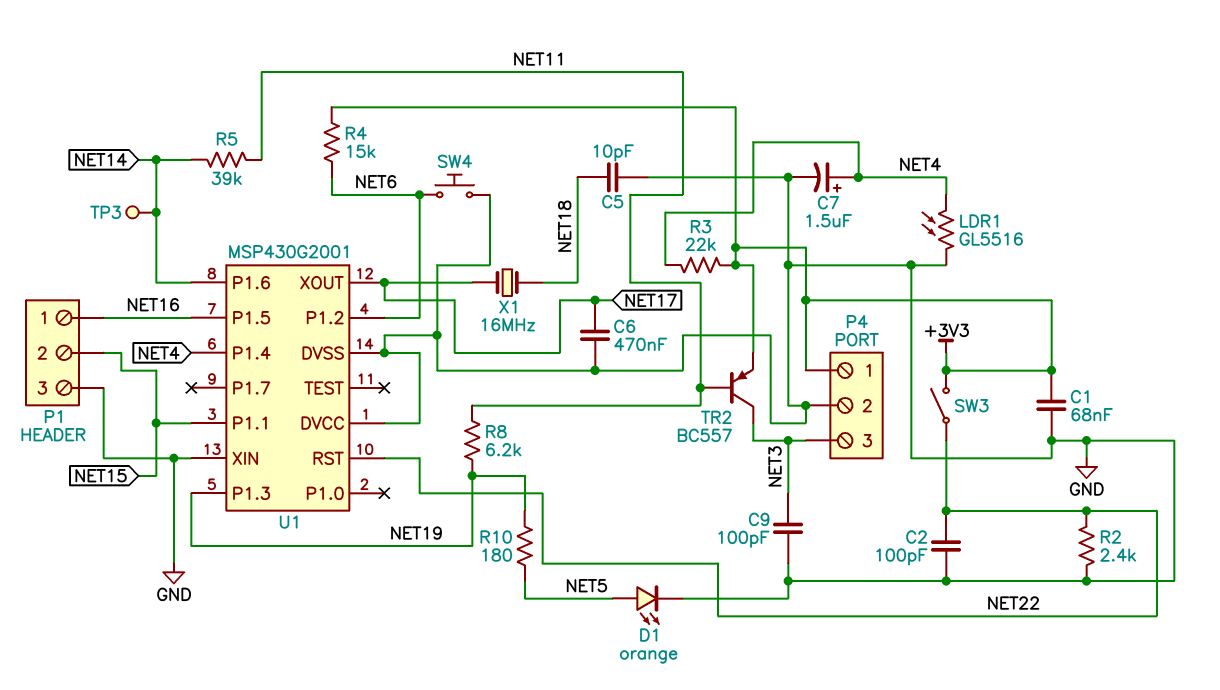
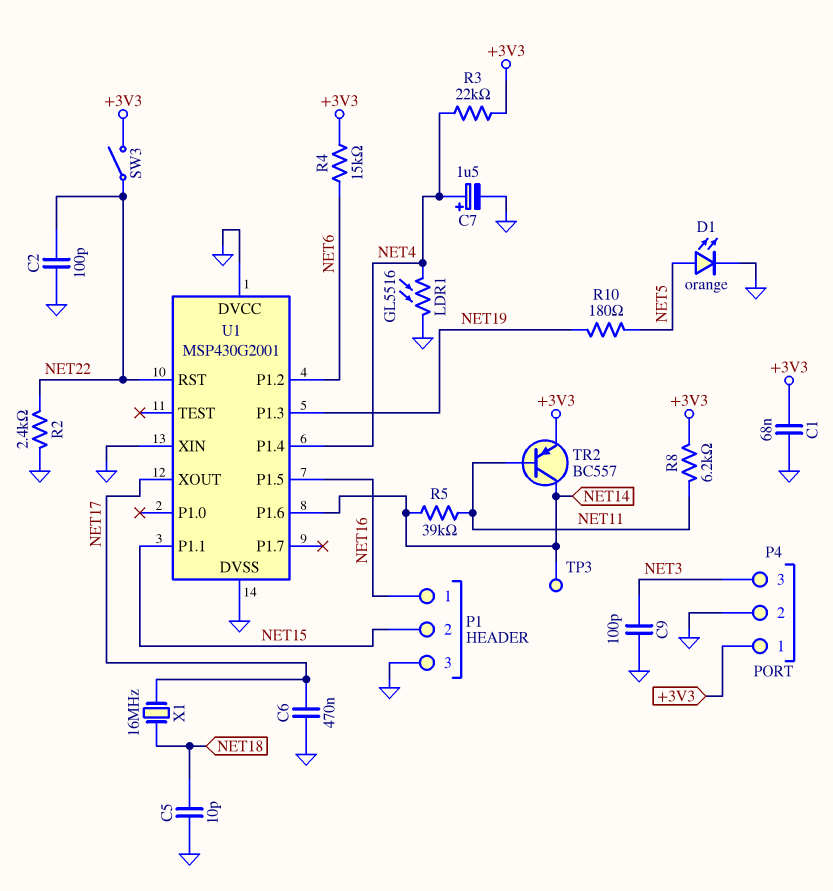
R8: 6.2k (NET11, NET19) -> 6.2k (+3V3, NET11)
SW4: button (GND, NET6) -> none
TR2: PNP BC557 (B NET11, C NET3, E +3V3) -> PNP BC557 (B NET11, C NET14, E +3V3)

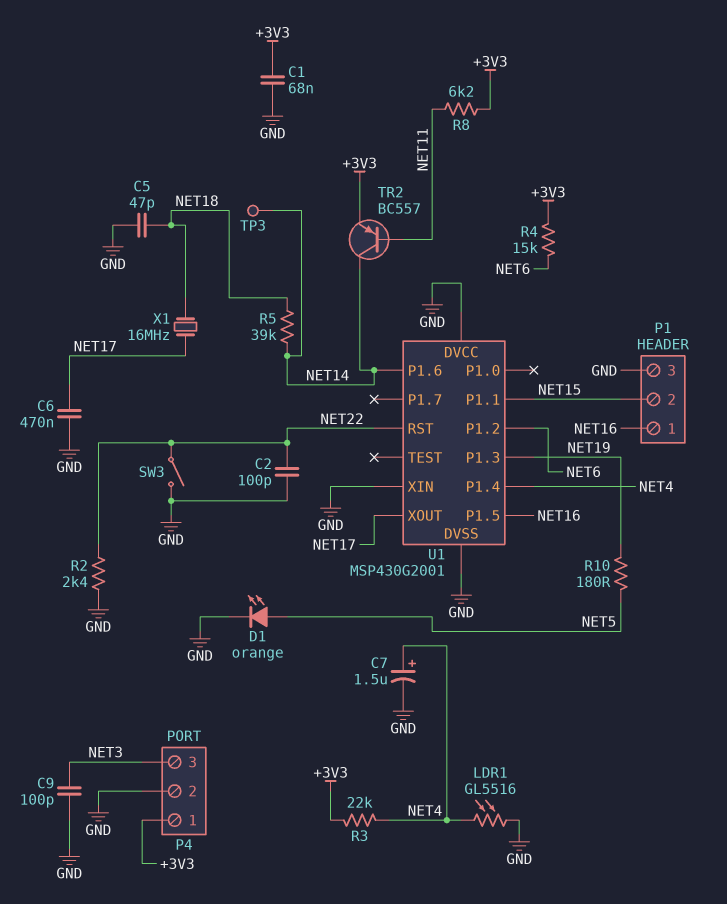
C5: 10pF (GND, NET18) -> 47pF (GND, NET18)
R5: 39k (NET11, NET14) -> 39k (NET14, NET18)
SW3: switch (+3V3, NET22) -> switch (GND, NET22)

